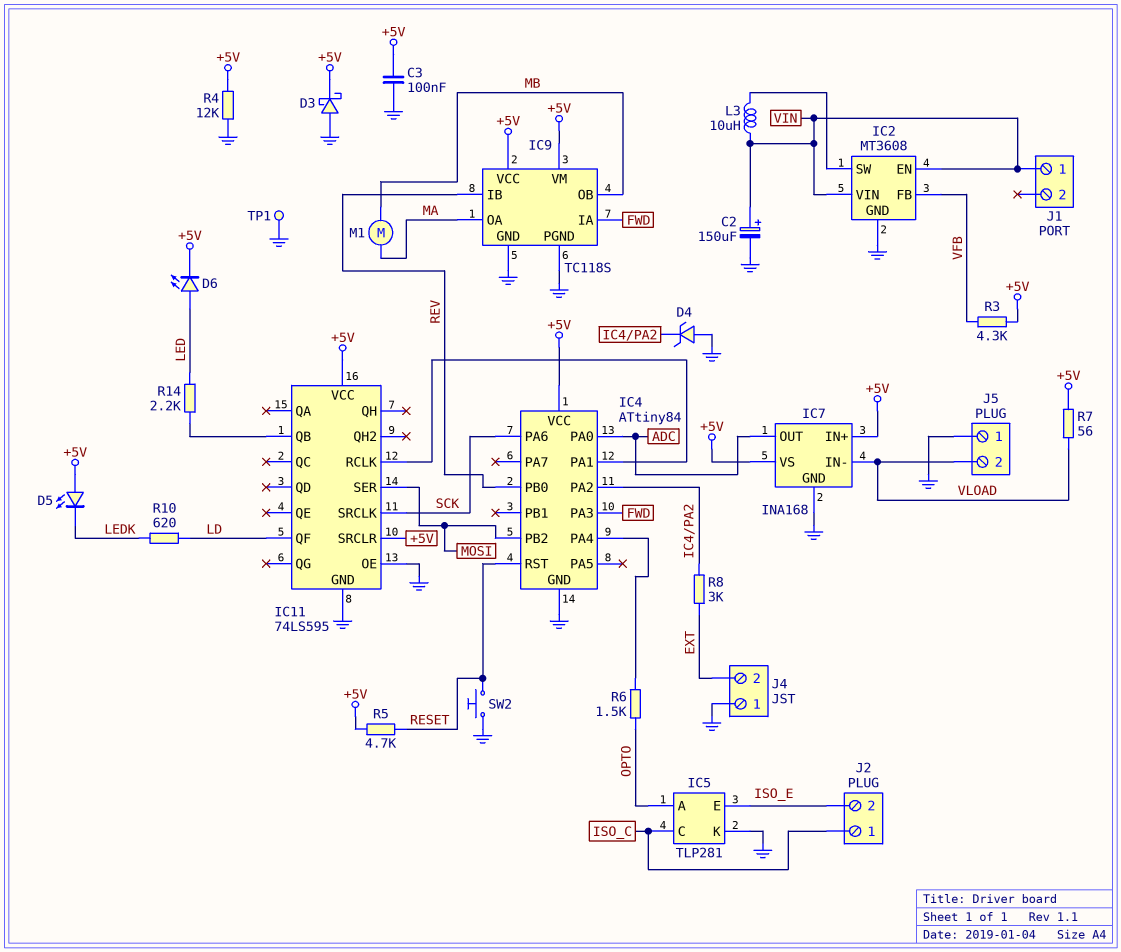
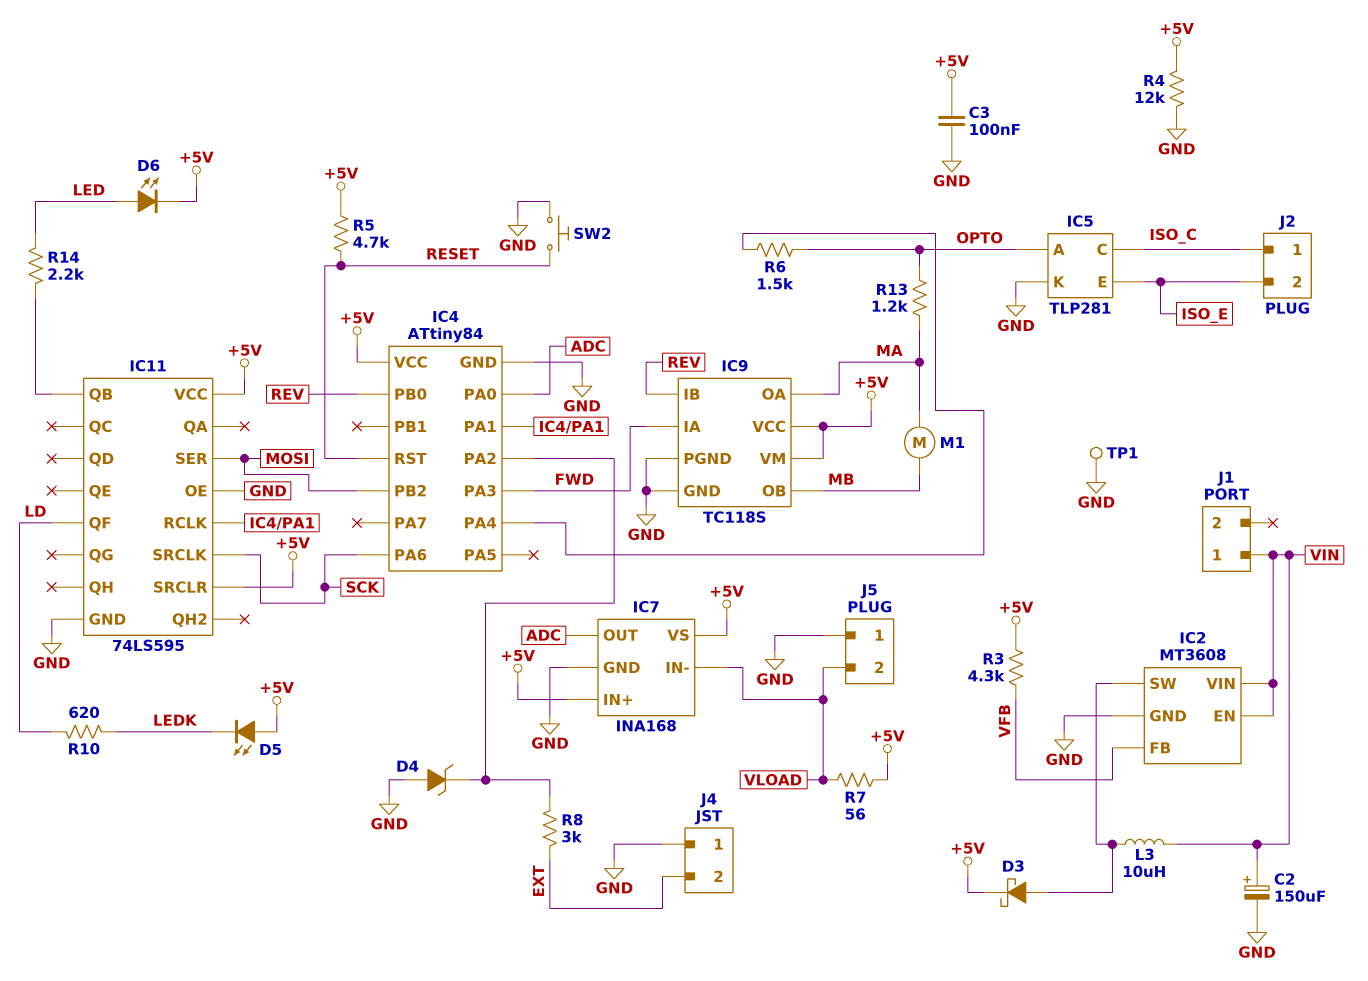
D3: schottky (A GND, K +5V) -> schottky (A IC2/SW, K +5V)
R13: none -> 1.2k (MA, OPTO)

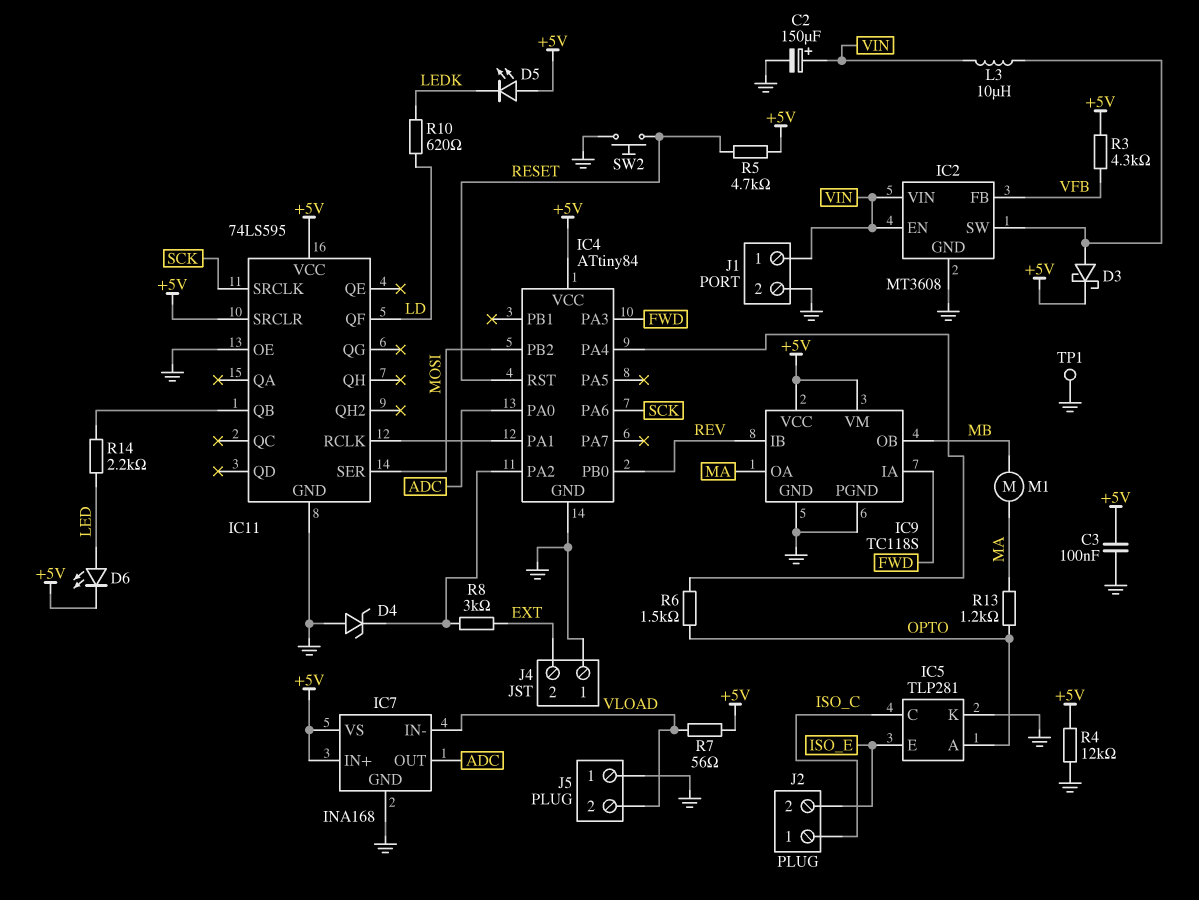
J1 pin 2: none -> GND

